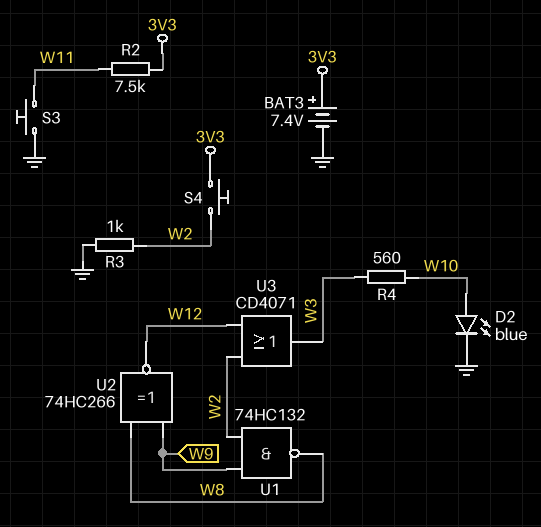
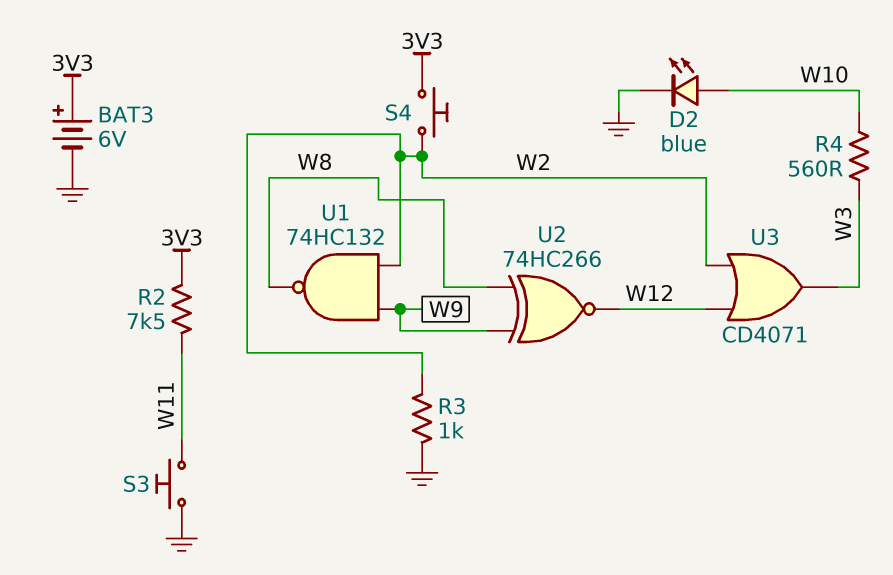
BAT3: 7.4V (plus 3V3, minus GND) -> 6V (plus 3V3, minus GND)

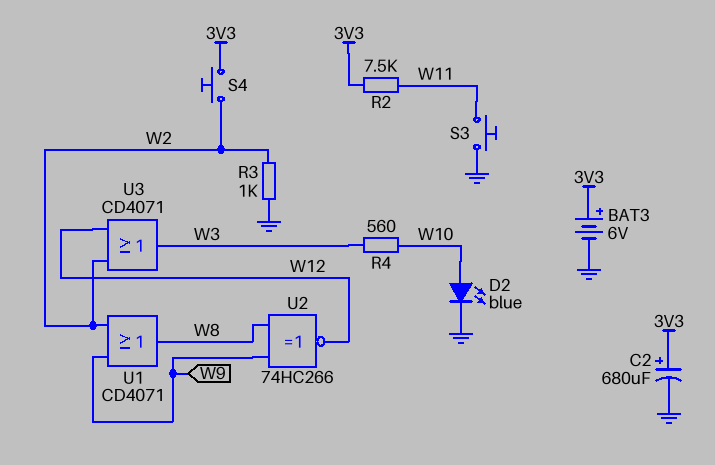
C2: none -> 680uF (plus 3V3, minus GND)
U1: NAND 74HC132 (in W2, in W9, out W8) -> OR CD4071 (in W2, in W9, out W8)

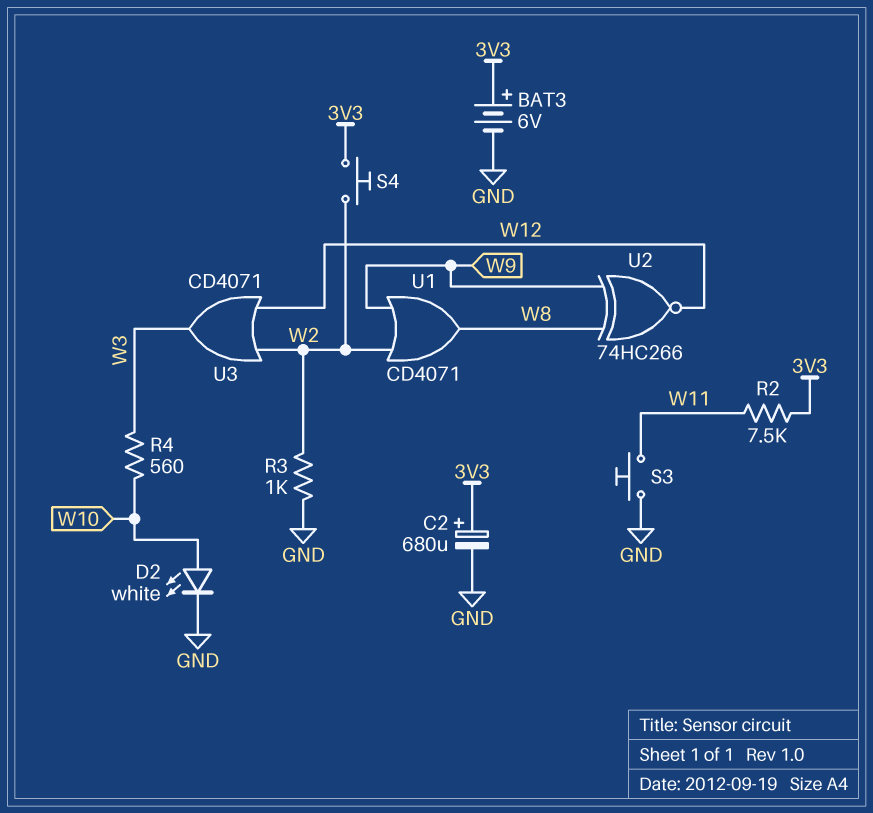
D2: LED blue (A W10, K GND) -> LED white (A W10, K GND)

